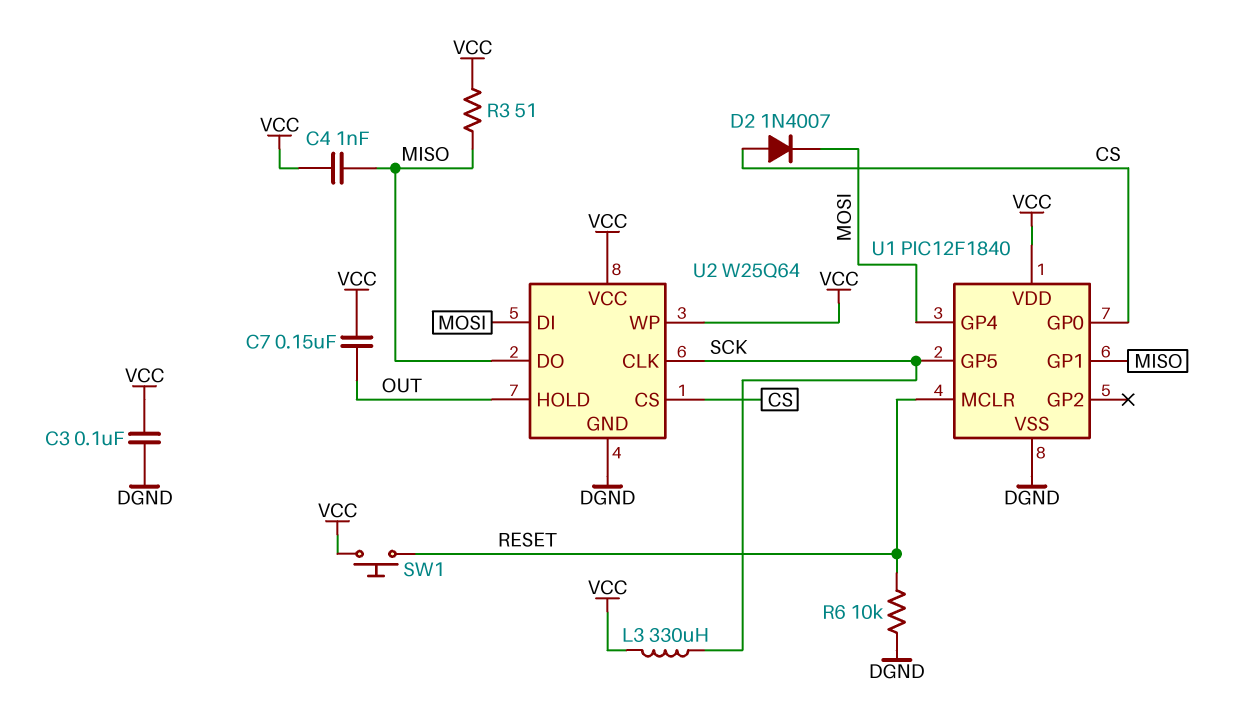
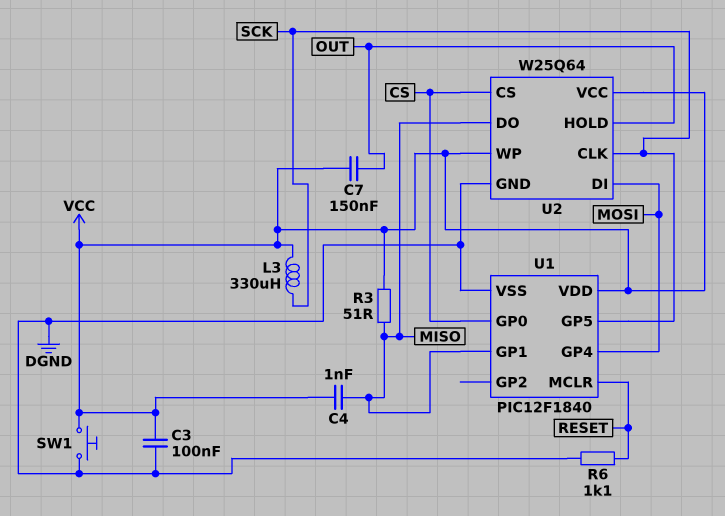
D2: diode 1N4007 (A CS, K MOSI) -> none
R6: 10k (DGND, RESET) -> 1.1k (DGND, RESET)
SW1: button (RESET, VCC) -> button (DGND, VCC)

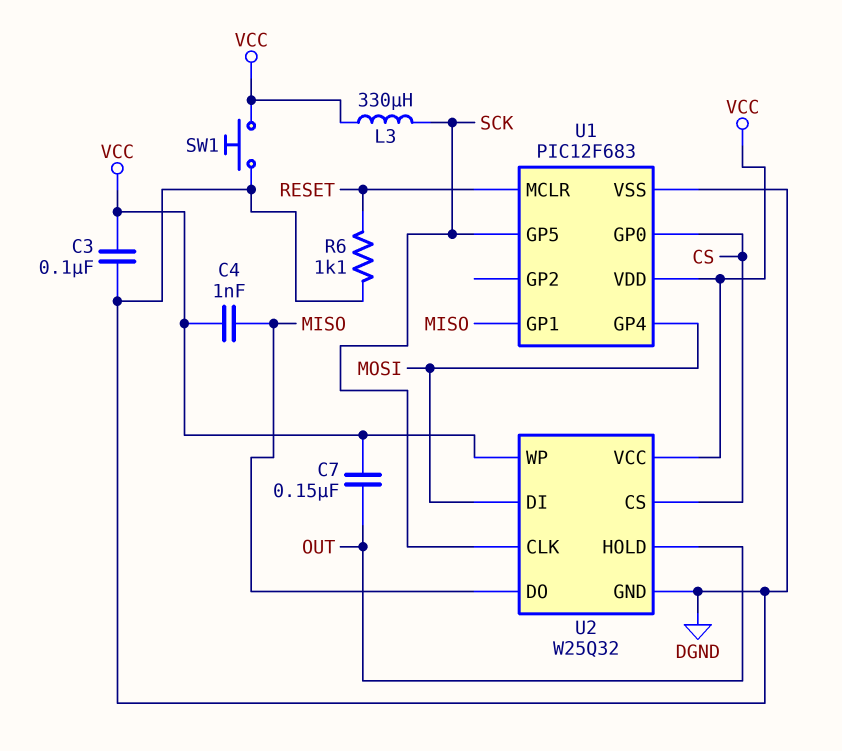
R3: 51 (MISO, VCC) -> none
U1: PIC12F1840 -> PIC12F683
U2: W25Q64 -> W25Q32

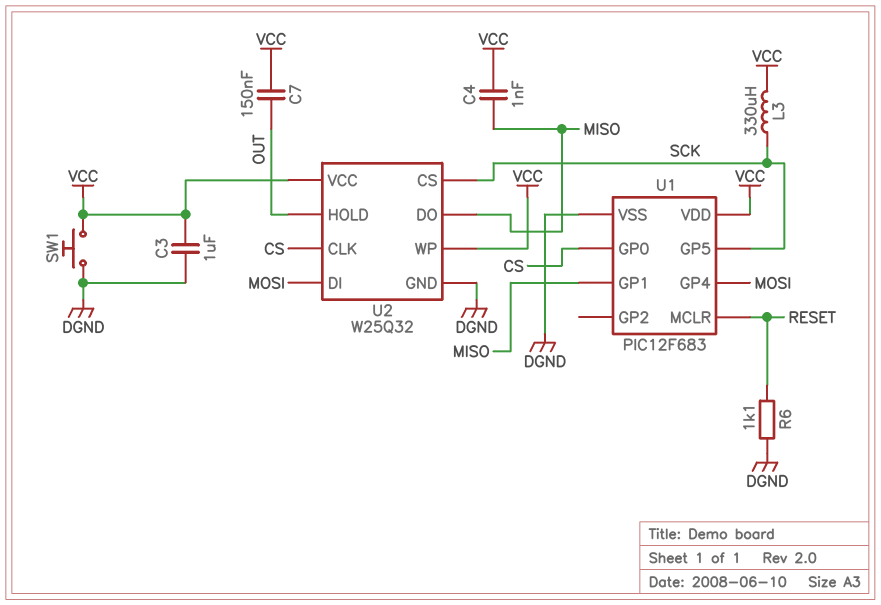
C3: 100nF (DGND, VCC) -> 1uF (DGND, VCC)
U2 pin CLK: SCK -> CS
U2 pin CS: CS -> SCK

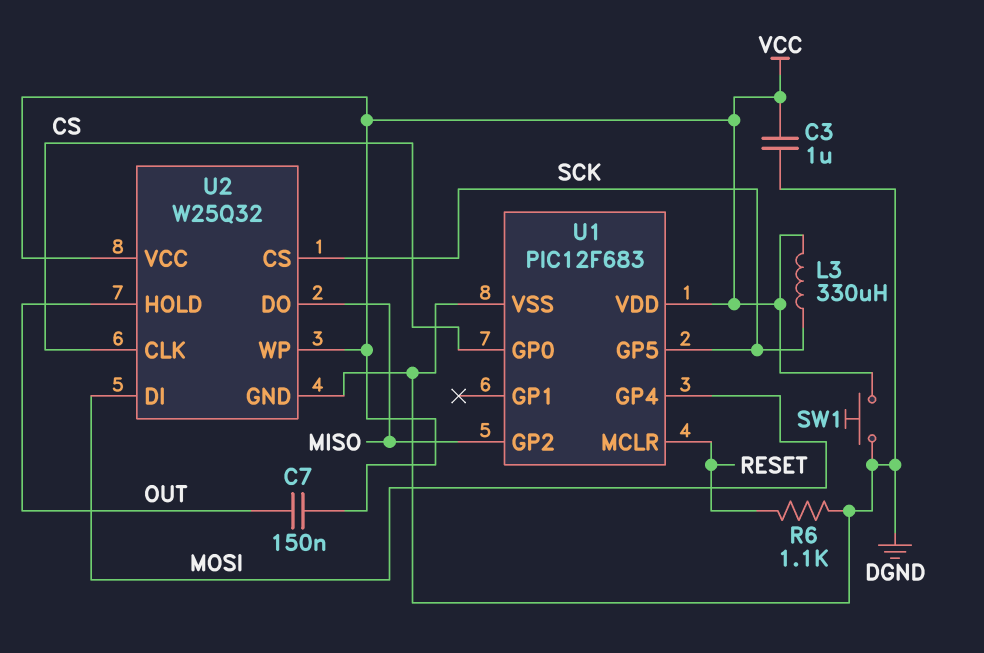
C4: 1nF (MISO, VCC) -> none
U1 pin GP1: MISO -> none
U1 pin GP2: none -> MISO

